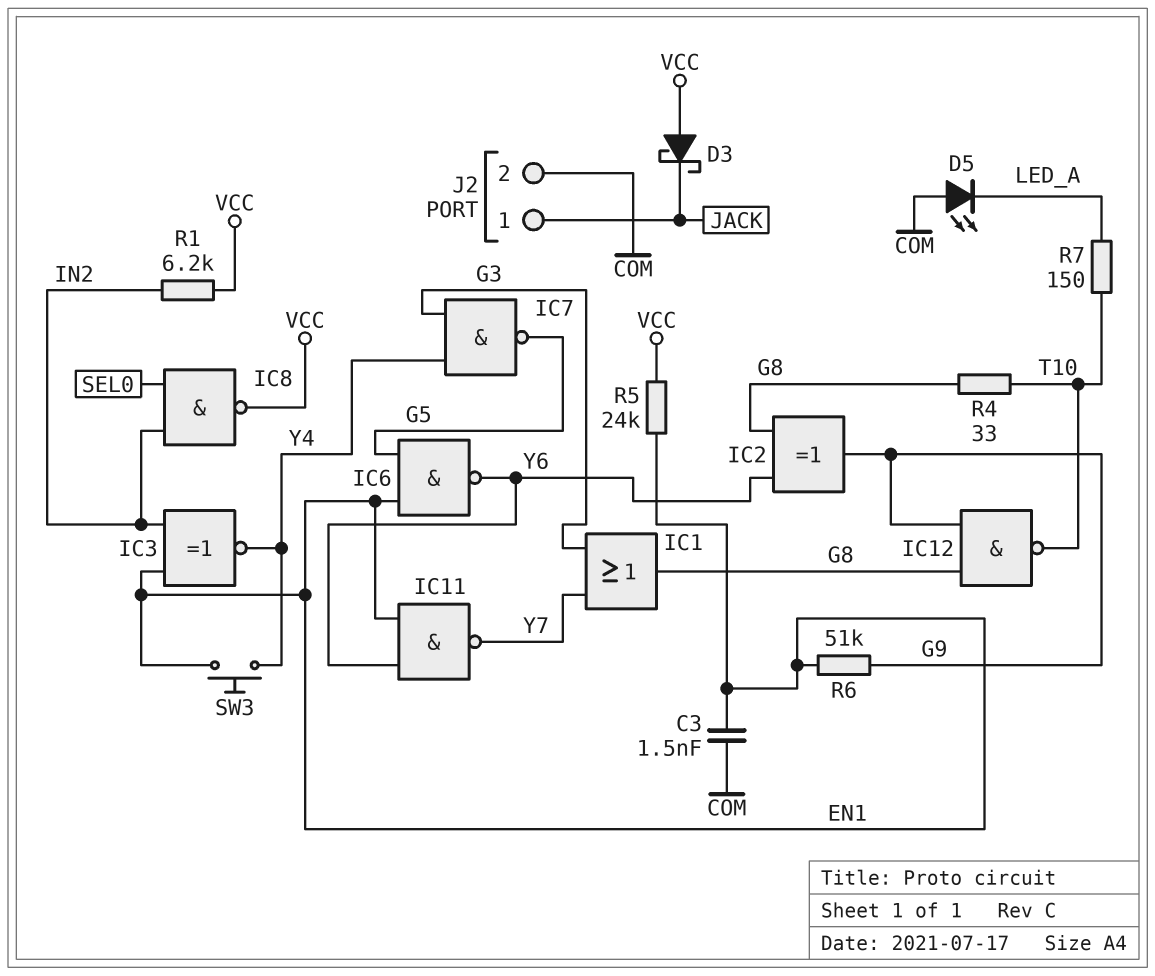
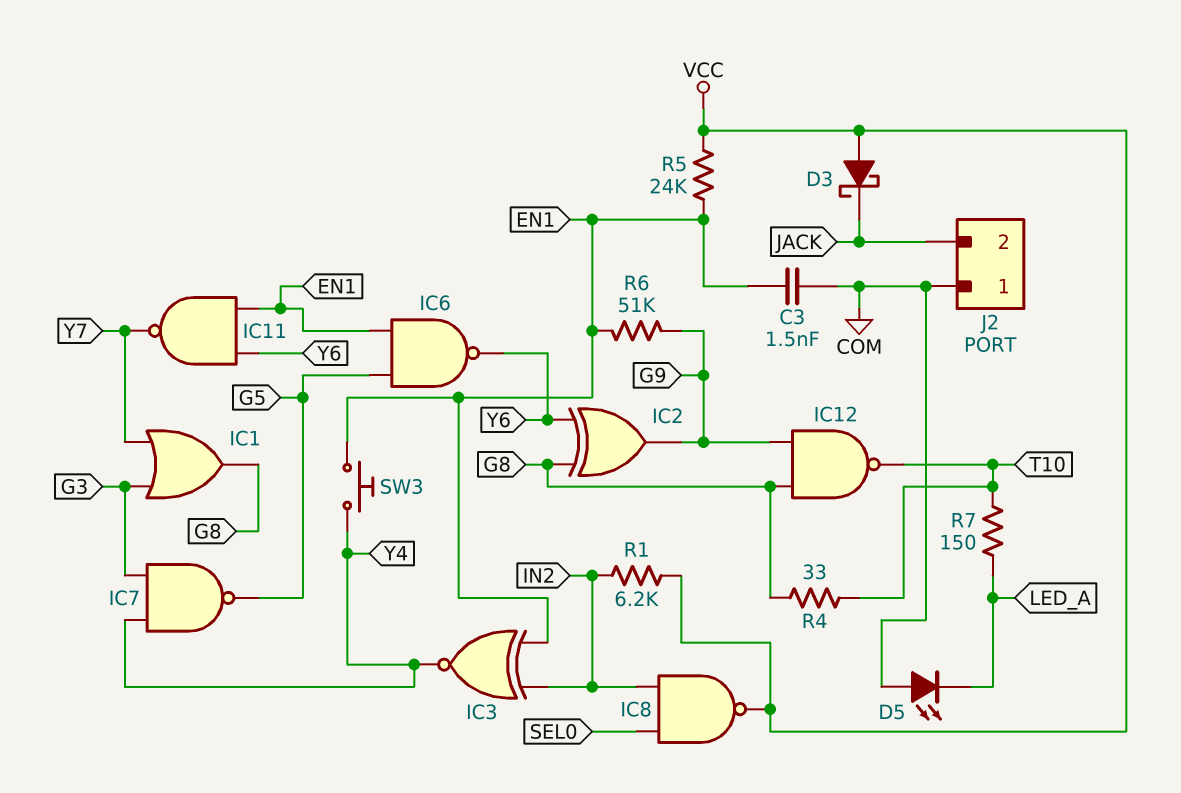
J2 pin 1: JACK -> COM
J2 pin 2: COM -> JACK

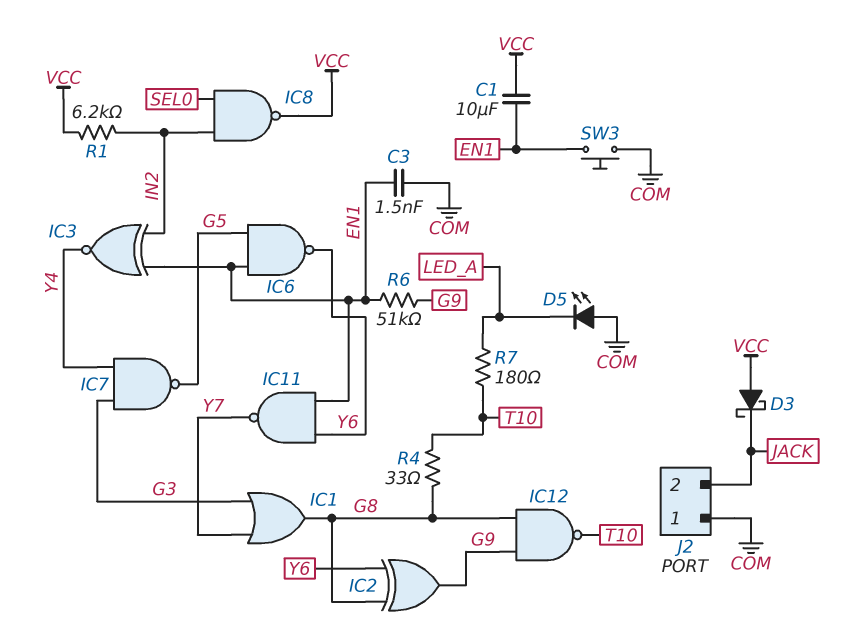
C1: none -> 10uF (EN1, VCC)
R5: 24k (EN1, VCC) -> none
R7: 150 (LED_A, T10) -> 180 (LED_A, T10)
SW3: button (EN1, Y4) -> button (COM, EN1)

